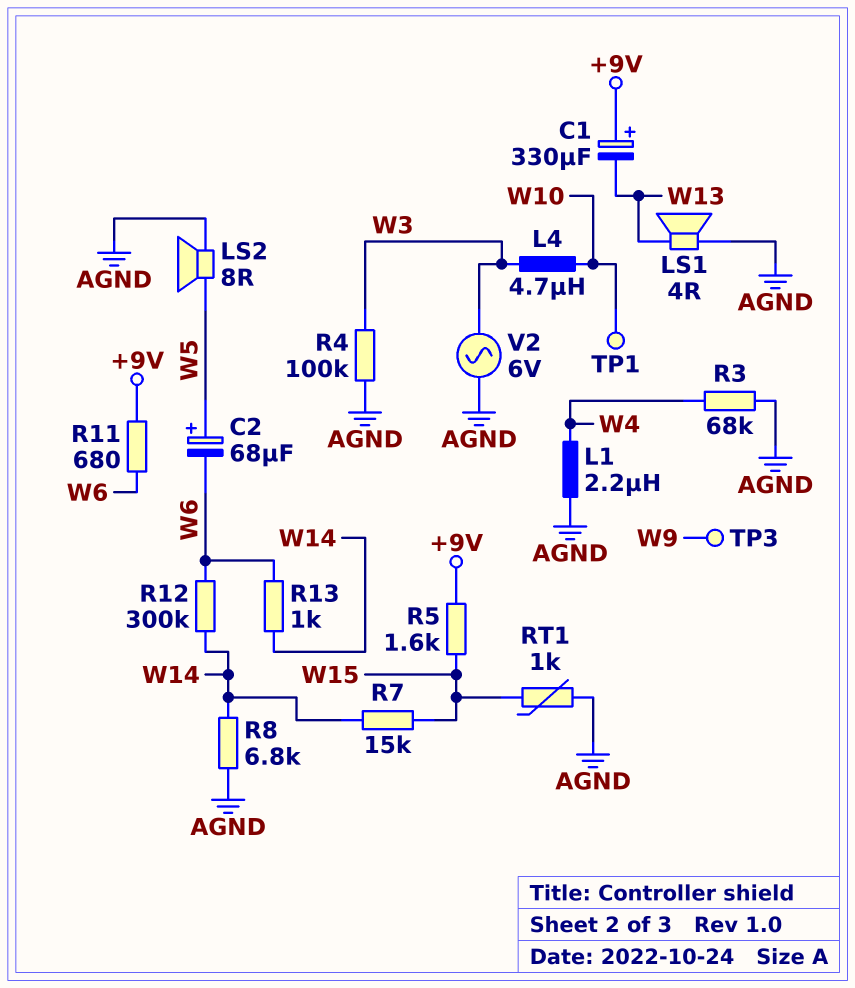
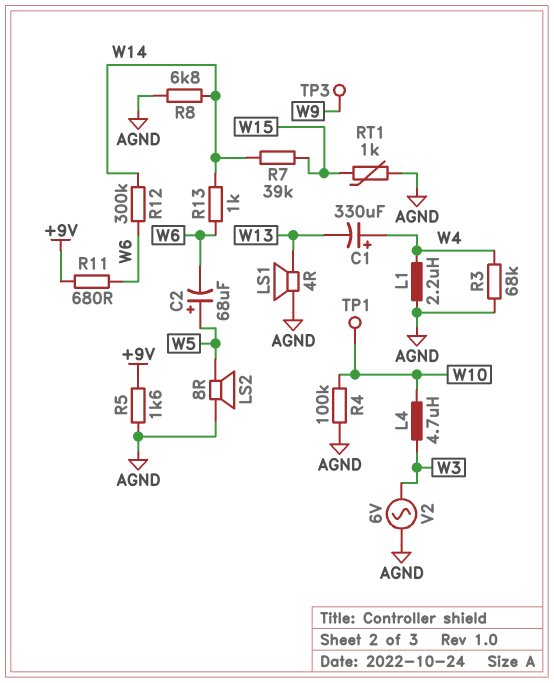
C1: 330uF (plus +9V, minus W13) -> 330uF (plus W4, minus W13)
R4: 100k (AGND, W3) -> 100k (AGND, W10)
R5: 1.6k (+9V, W15) -> 1.6k (+9V, AGND)
R7: 15k (W14, W15) -> 39k (W14, W15)

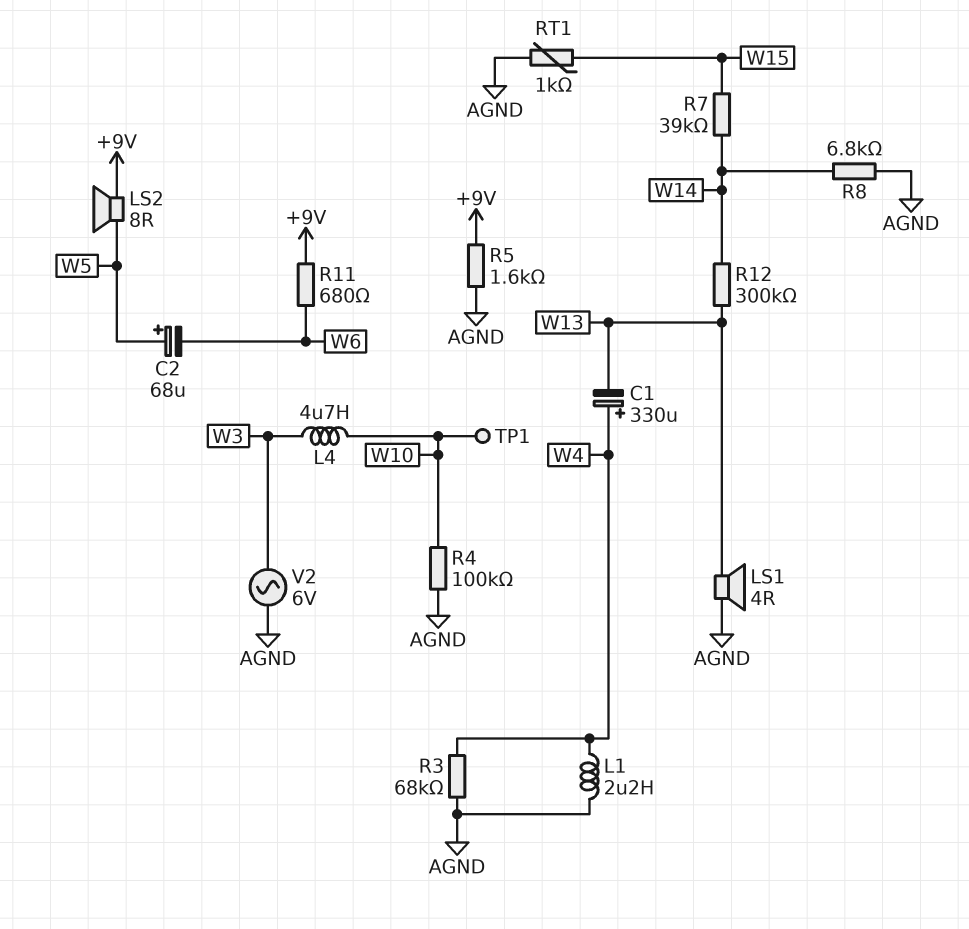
LS2: speaker 8R (AGND, W5) -> speaker 8R (+9V, W5)
R12: 300k (W6, W14) -> 300k (W13, W14)
R13: 1k (W6, W14) -> none
TP3: test point (W9) -> none

